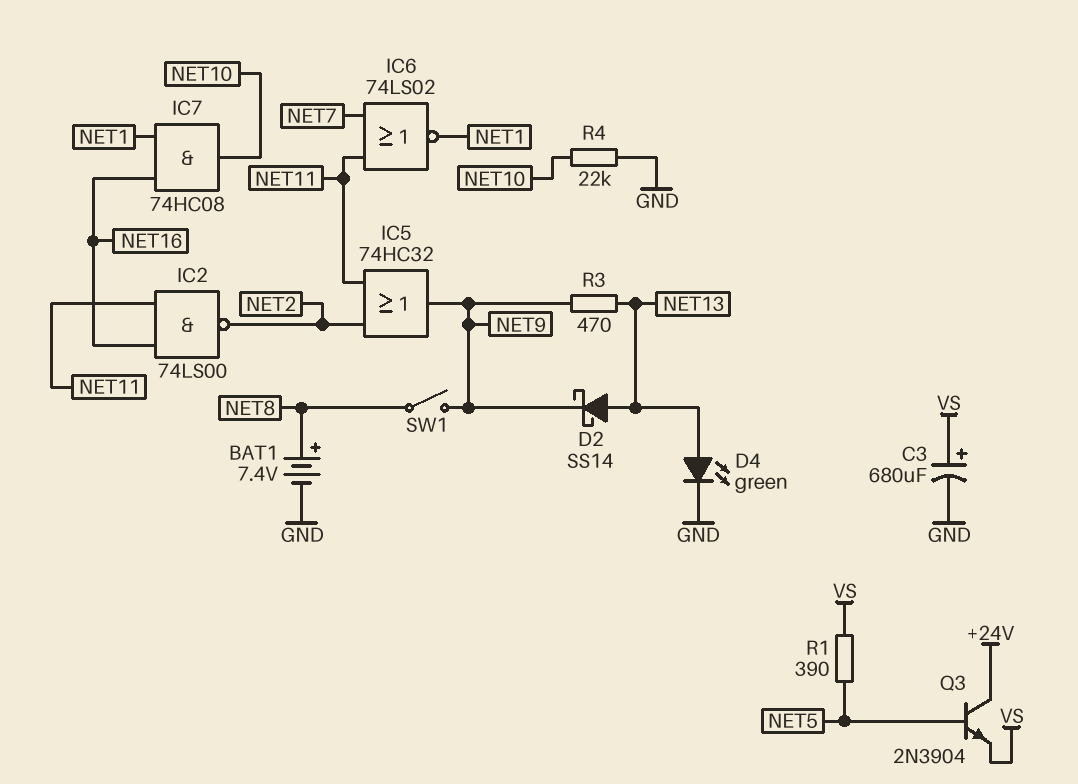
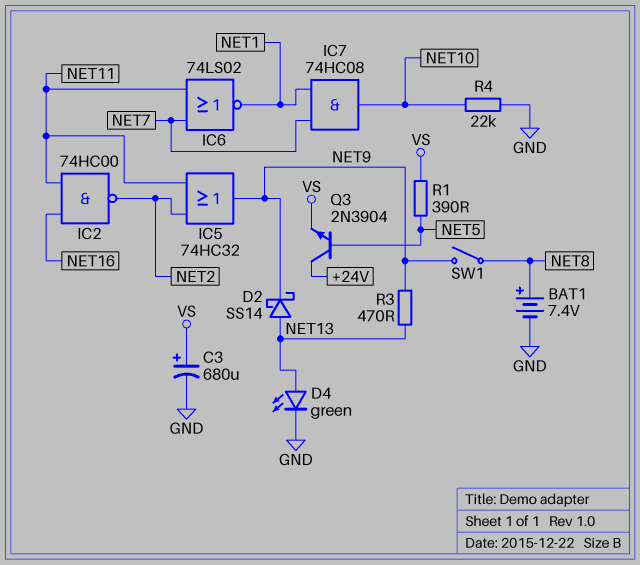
IC2: NAND 74LS00 (in NET11, in NET16, out NET2) -> NAND 74HC00 (in NET11, in NET16, out NET2)
IC7: AND 74HC08 (in NET1, in NET16, out NET10) -> AND 74HC08 (in NET1, in NET7, out NET10)

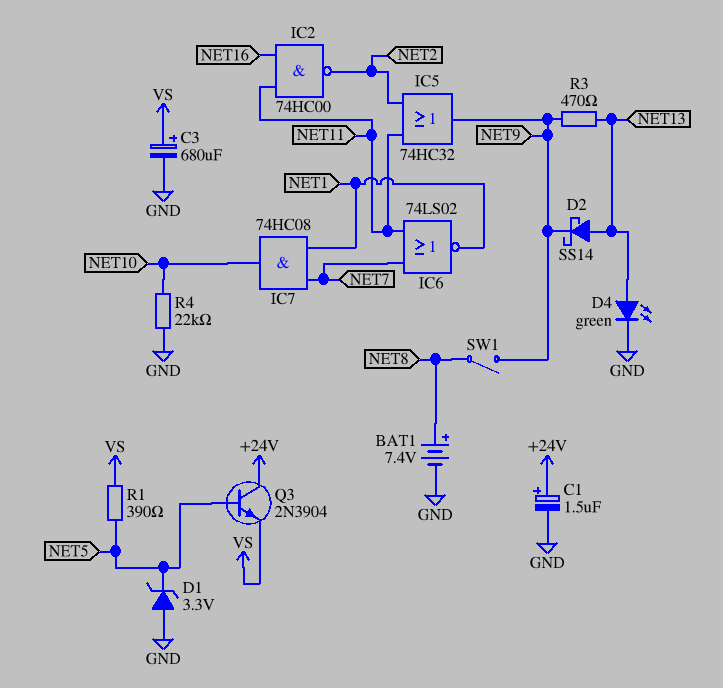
C1: none -> 1.5uF (plus +24V, minus GND)
D1: none -> zener 3.3V (A GND, K NET5)

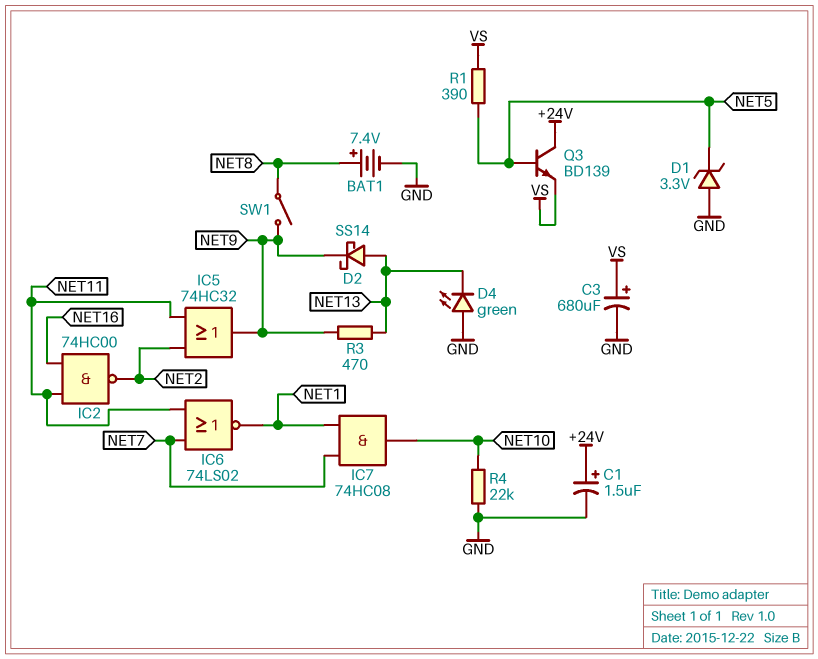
D4: LED green (A NET13, K GND) -> LED green (A GND, K NET13)
Q3: NPN 2N3904 (B NET5, C +24V, E VS) -> NPN BD139 (B NET5, C +24V, E VS)

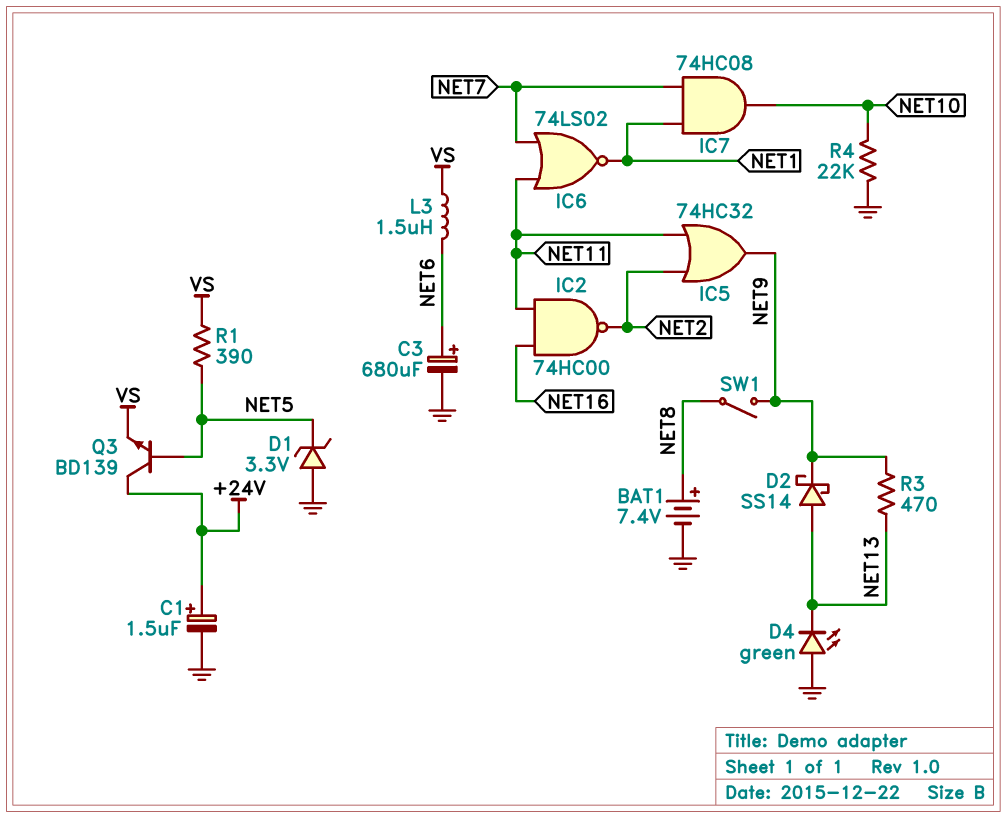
C3: 680uF (plus VS, minus GND) -> 680uF (plus NET6, minus GND)
L3: none -> 1.5uH (NET6, VS)

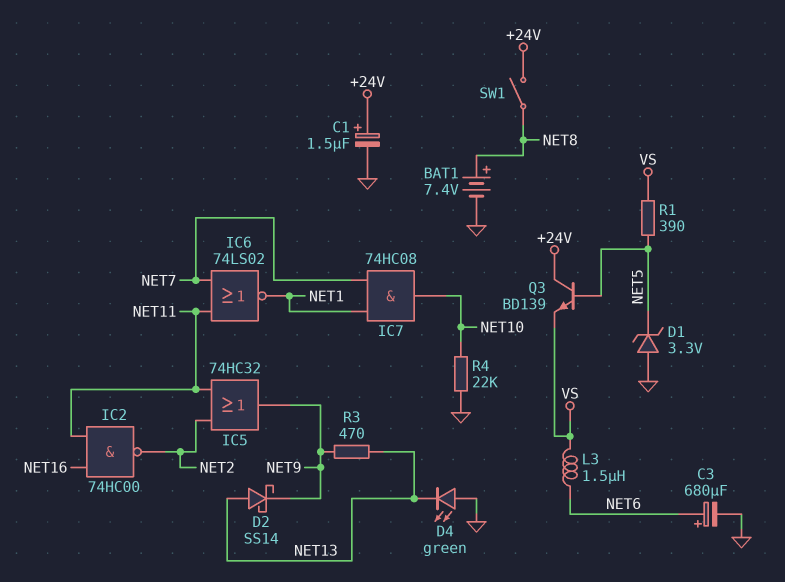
SW1: switch (NET8, NET9) -> switch (+24V, NET8)

